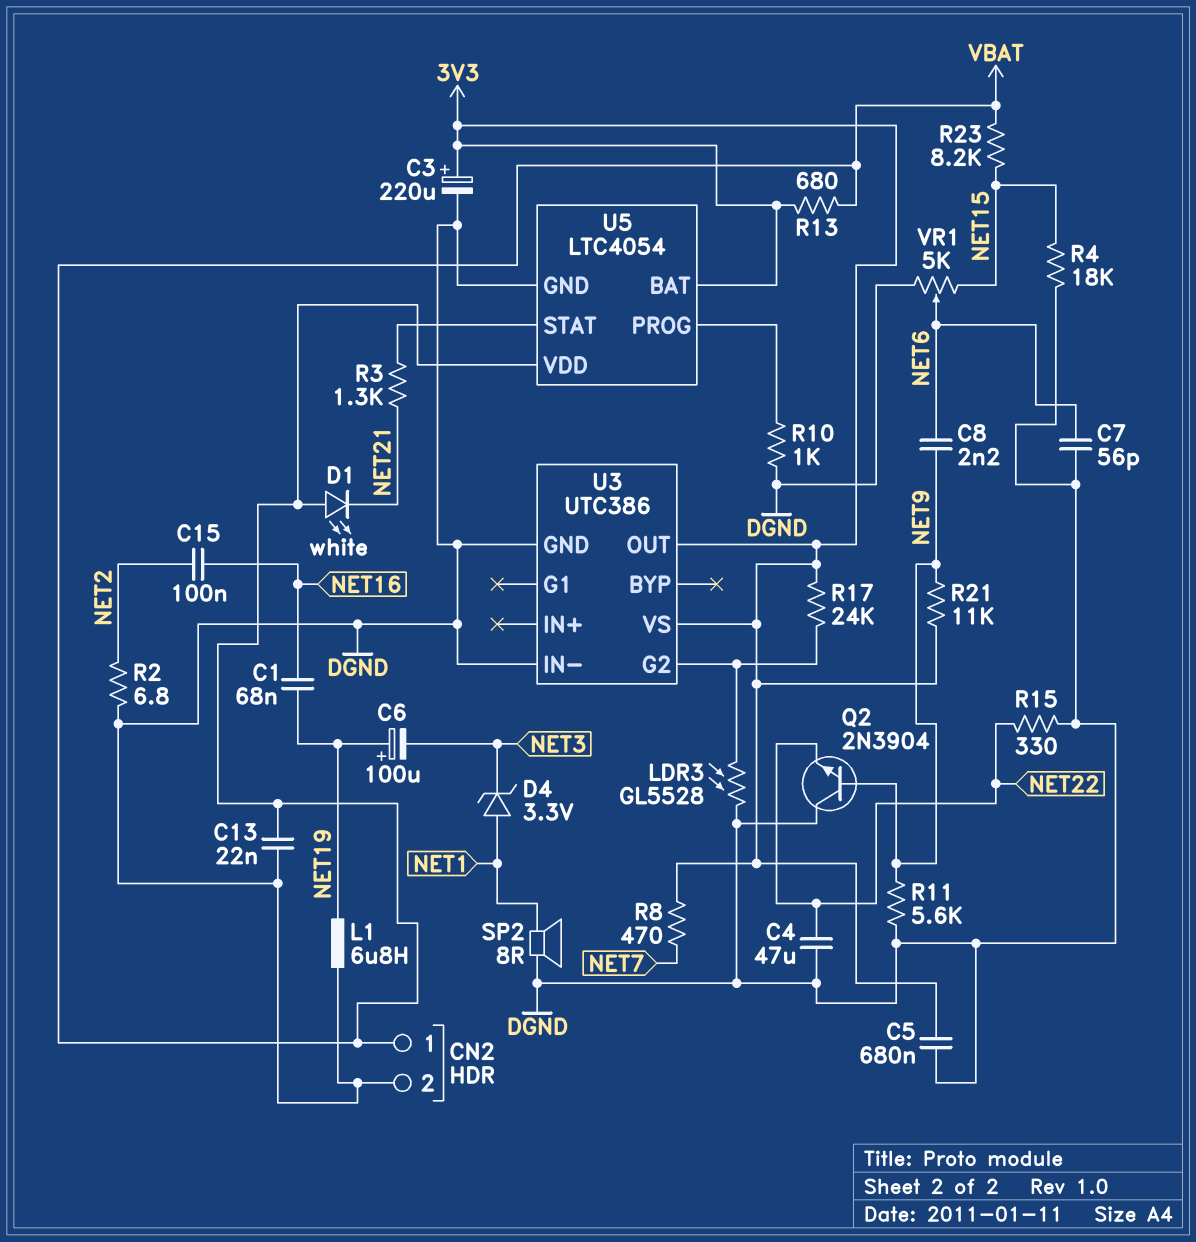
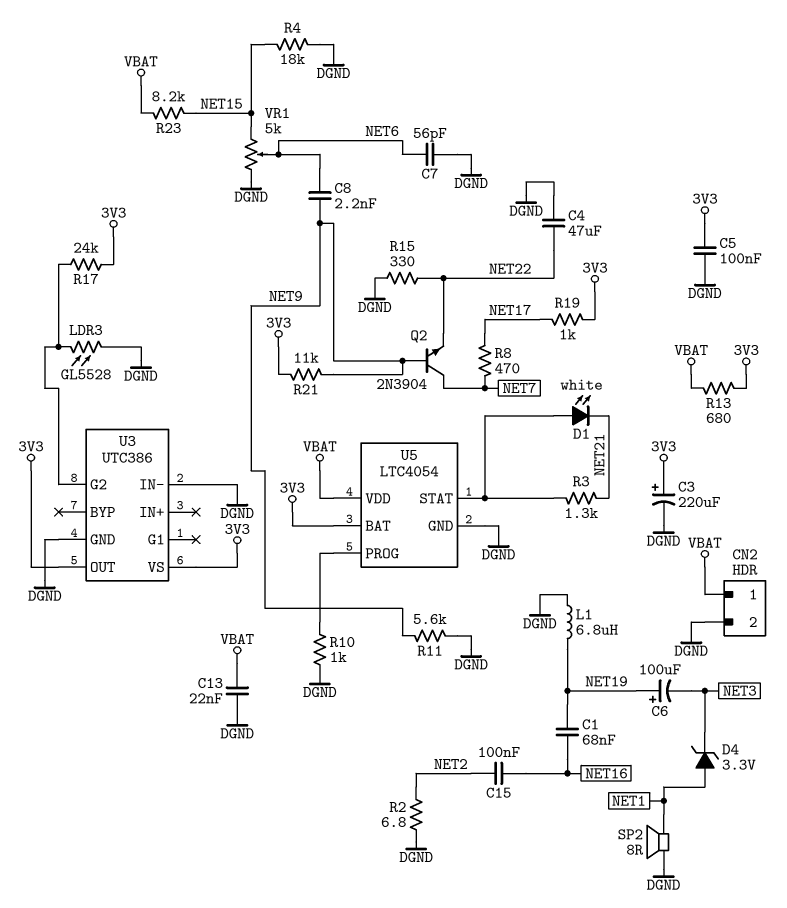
C5: 680nF (3V3, DGND) -> 100nF (3V3, DGND)
D1: LED white (A VBAT, K NET21) -> LED white (A U5/STAT, K NET21)
Q2: NPN 2N3904 (B NET9, C DGND, E NET22) -> NPN 2N3904 (B NET9, C NET7, E NET22)
R8: 470 (3V3, NET7) -> 470 (NET7, NET17)
R19: none -> 1k (3V3, NET17)

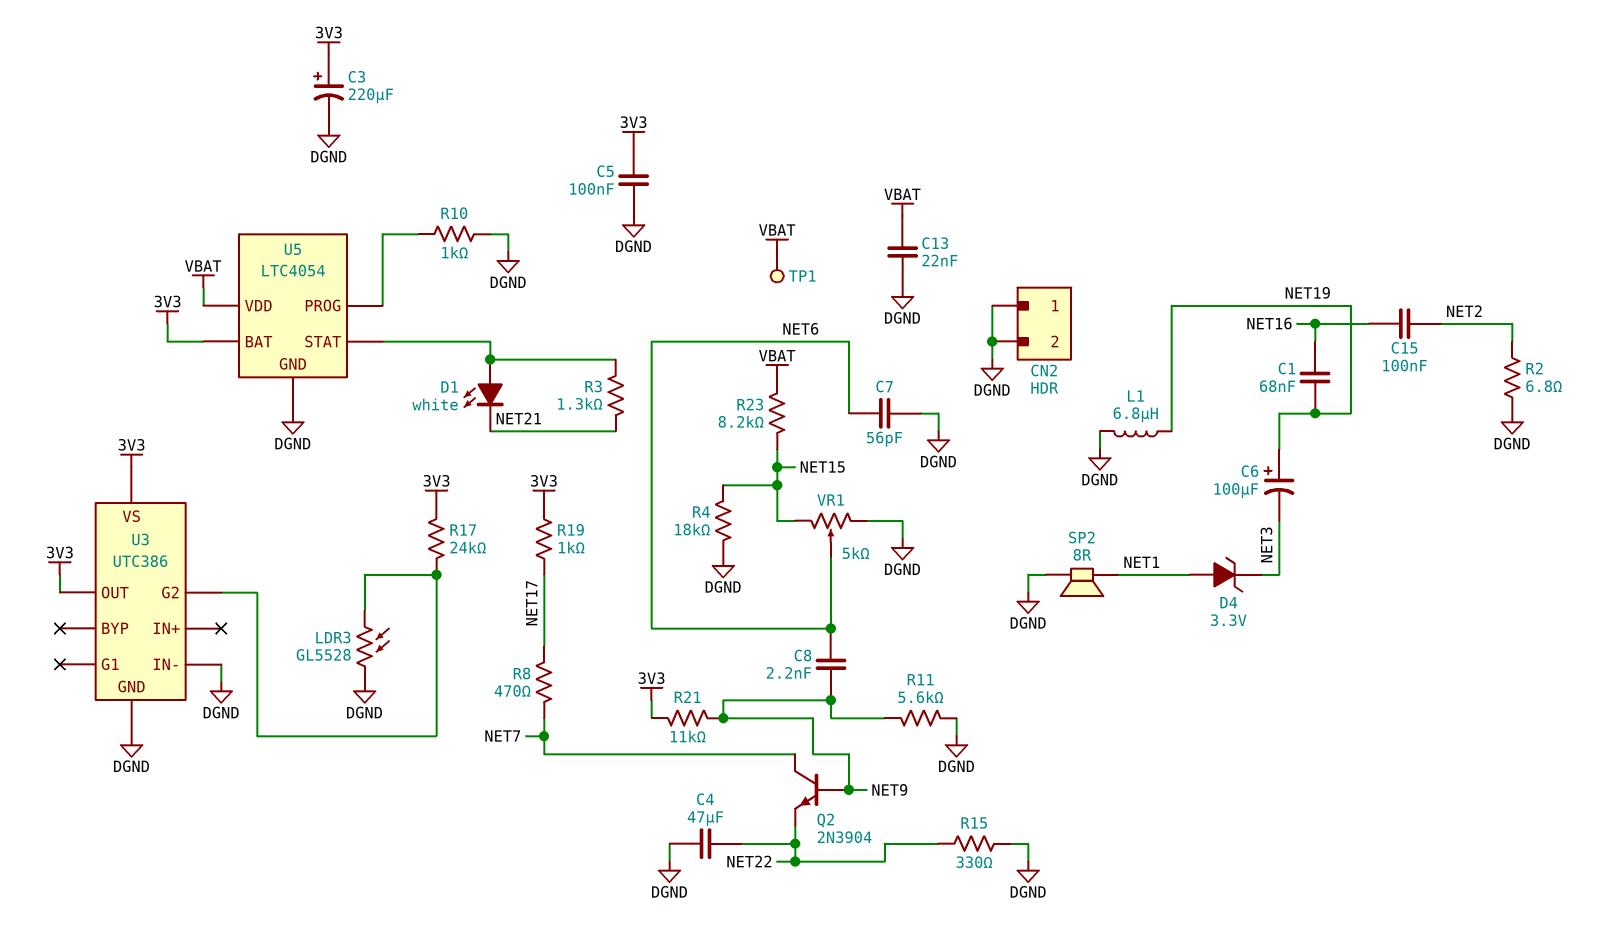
CN2 pin 1: VBAT -> DGND
R13: 680 (3V3, VBAT) -> none
TP1: none -> test point (VBAT)

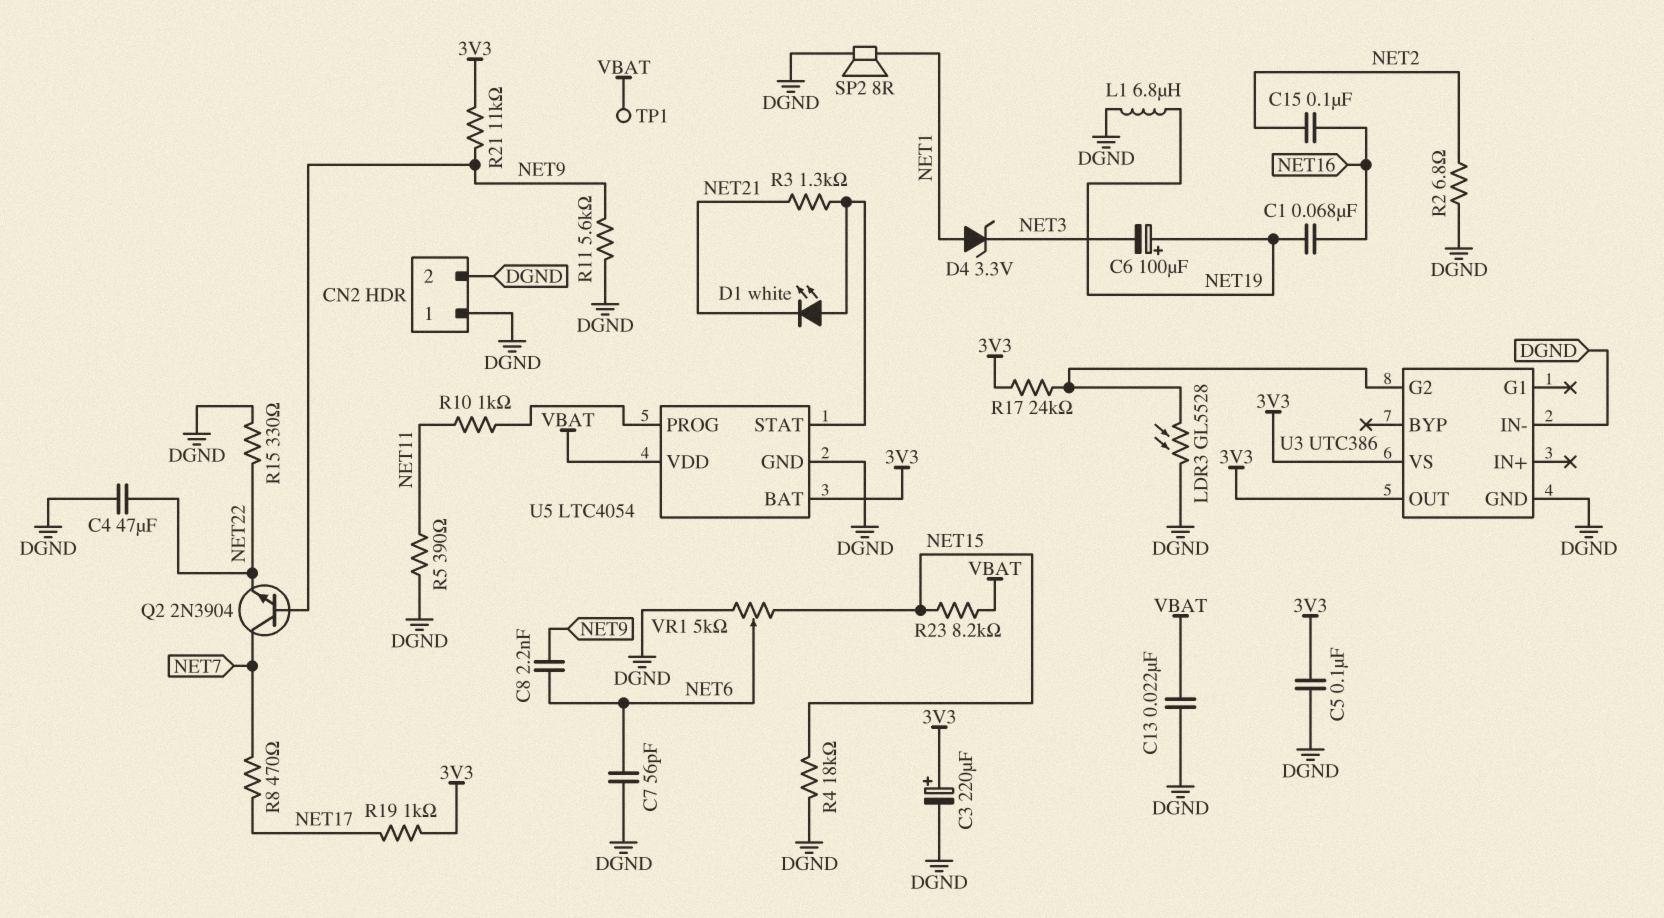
R5: none -> 390 (DGND, NET11)
R10: 1k (DGND, U5/PROG) -> 1k (NET11, U5/PROG)

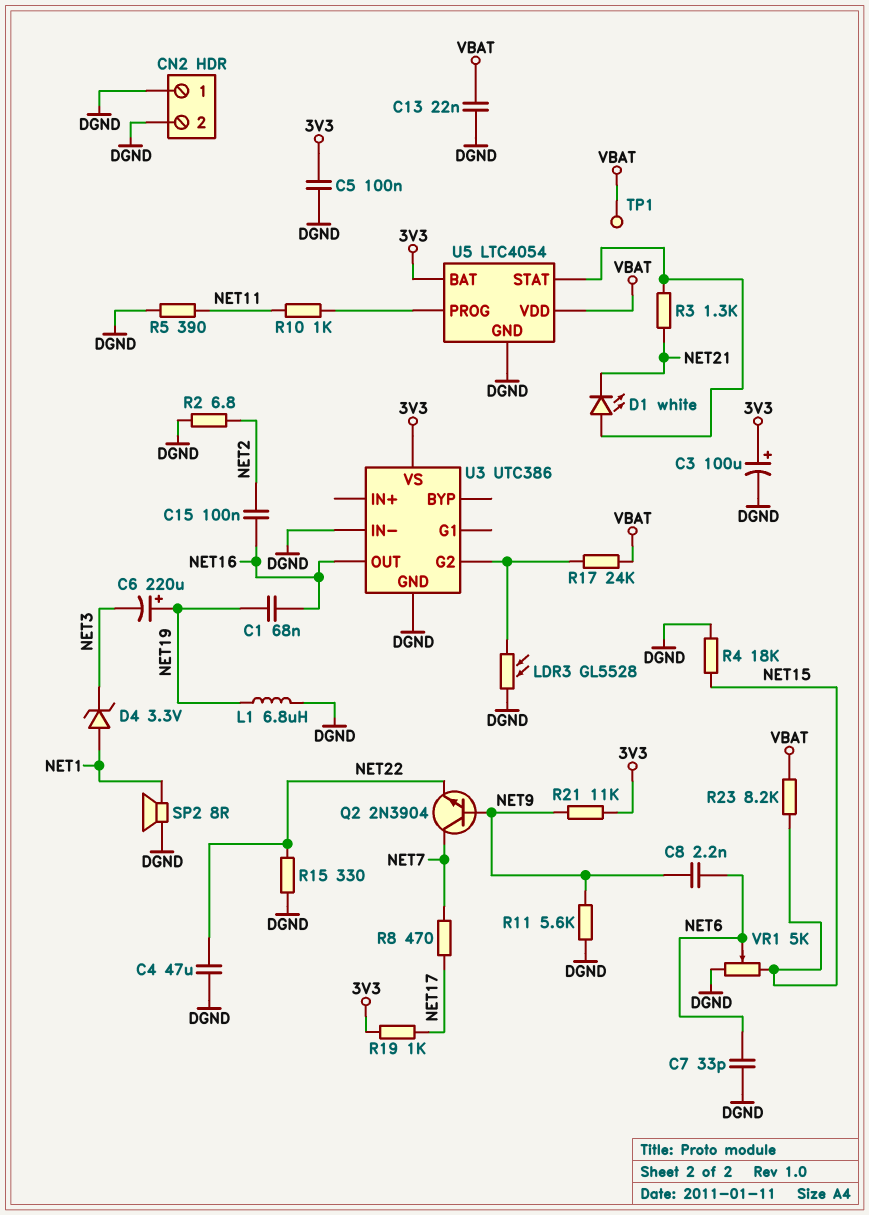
C3: 220uF (plus 3V3, minus DGND) -> 100uF (plus 3V3, minus DGND)
C6: 100uF (plus NET19, minus NET3) -> 220uF (plus NET19, minus NET3)
C7: 56pF (DGND, NET6) -> 33pF (DGND, NET6)
R17: 24k (3V3, U3/G2) -> 24k (U3/G2, VBAT)
U3 pin OUT: 3V3 -> NET16

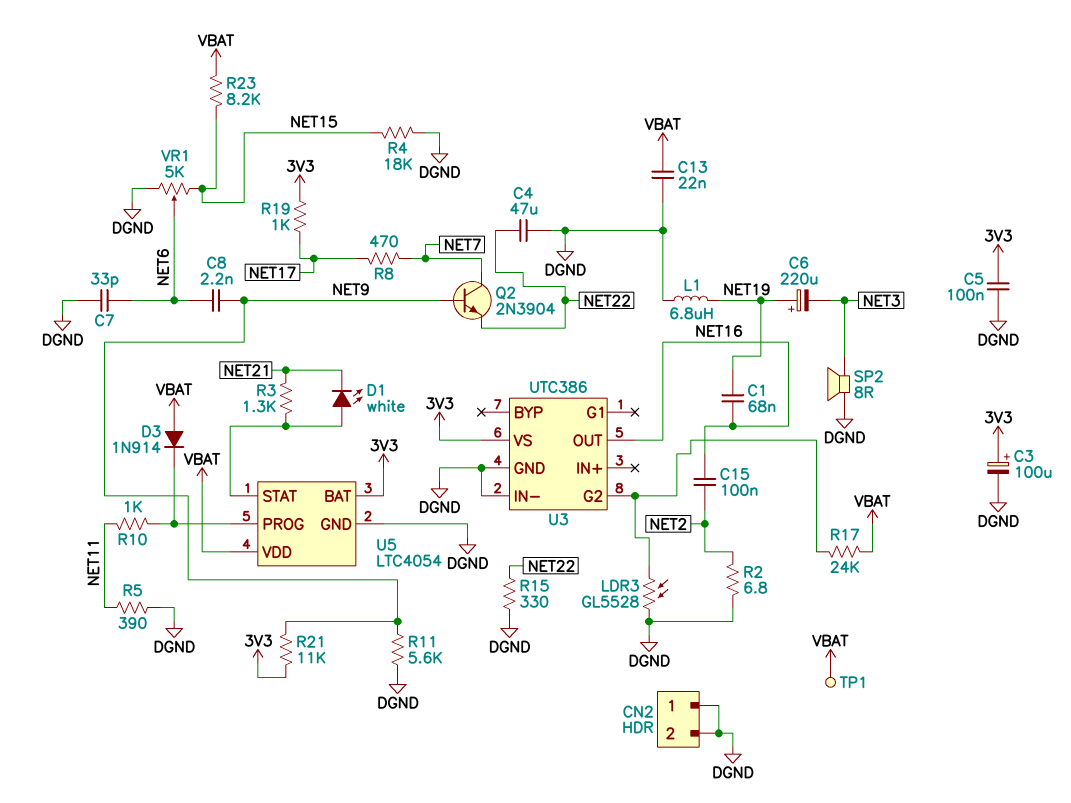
D3: none -> diode 1N914 (A VBAT, K U5/PROG)
D4: zener 3.3V (A NET1, K NET3) -> none
SP2: speaker 8R (DGND, NET1) -> speaker 8R (DGND, NET3)

